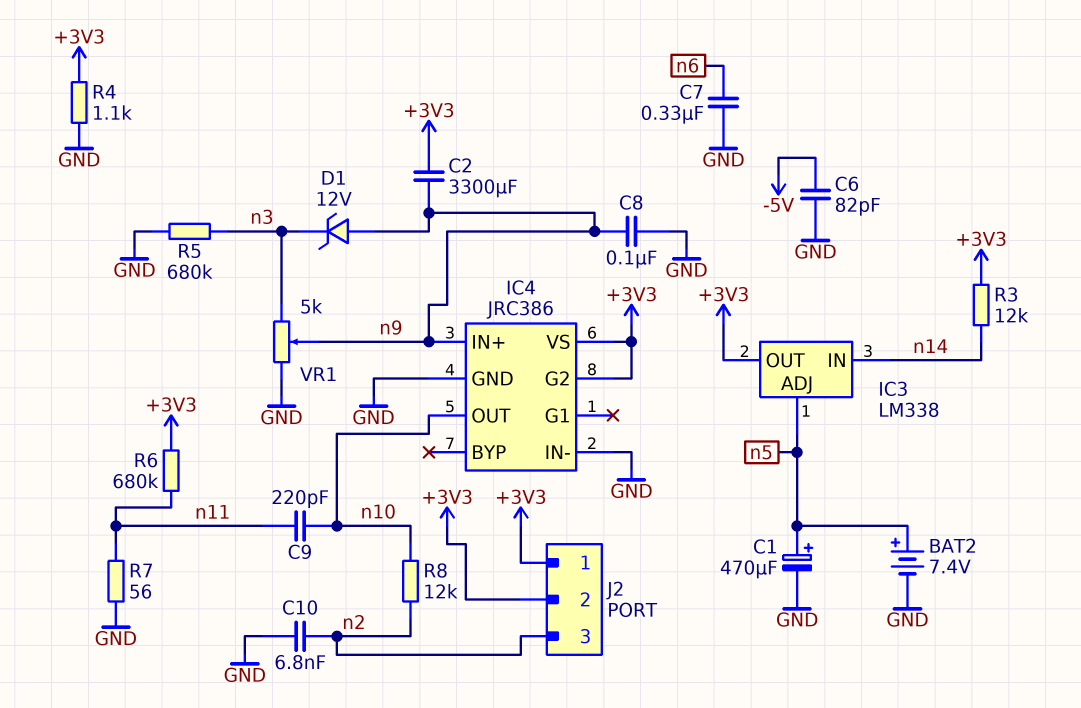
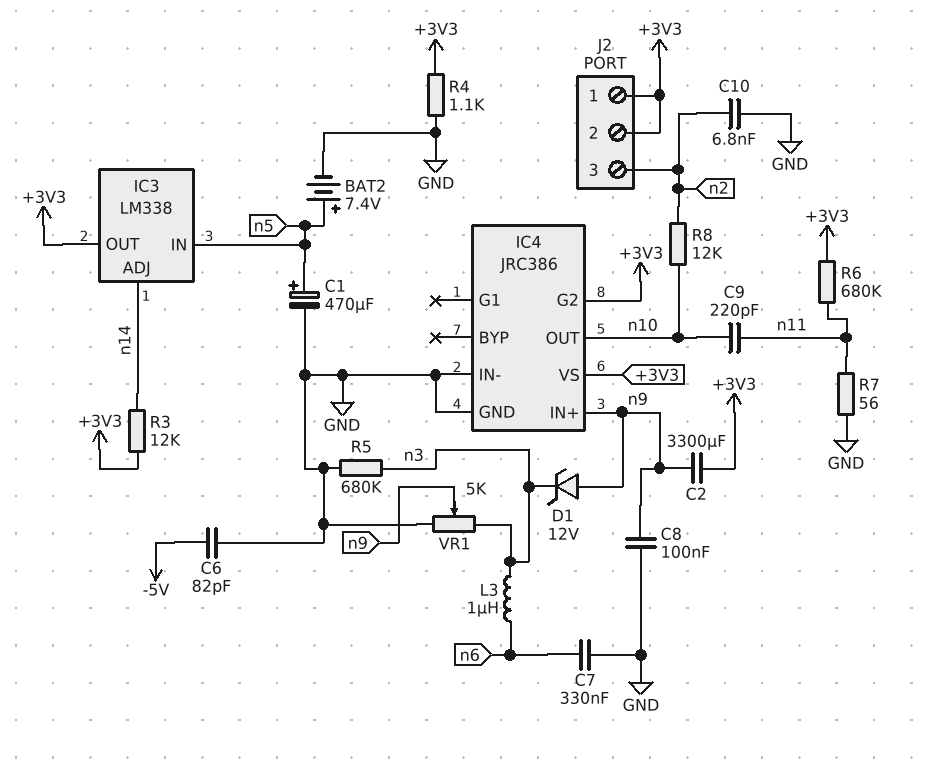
IC3 pin ADJ: n5 -> n14
IC3 pin IN: n14 -> n5
L3: none -> 1uH (n3, n6)

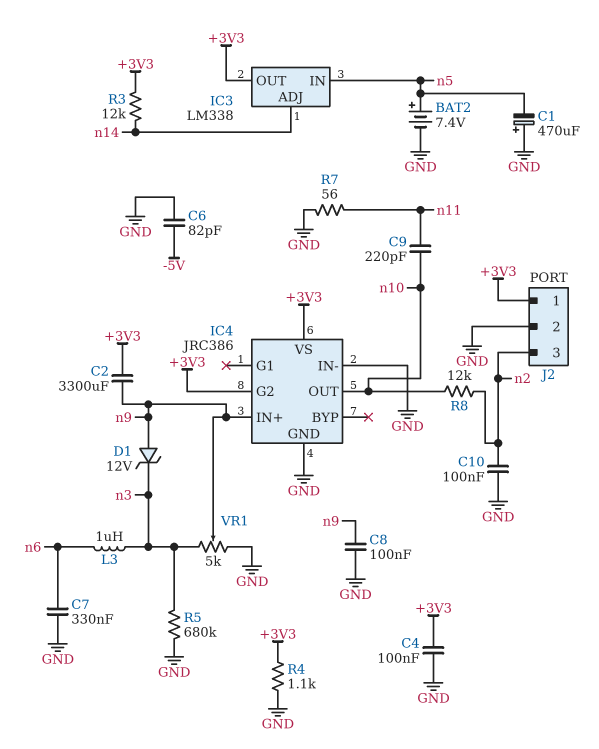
C1: 470uF (plus n5, minus GND) -> 470uF (plus GND, minus n5)
C4: none -> 100nF (+3V3, GND)
C10: 6.8nF (GND, n2) -> 100nF (GND, n2)
J2 pin 2: +3V3 -> GND
R6: 680k (+3V3, n11) -> none

